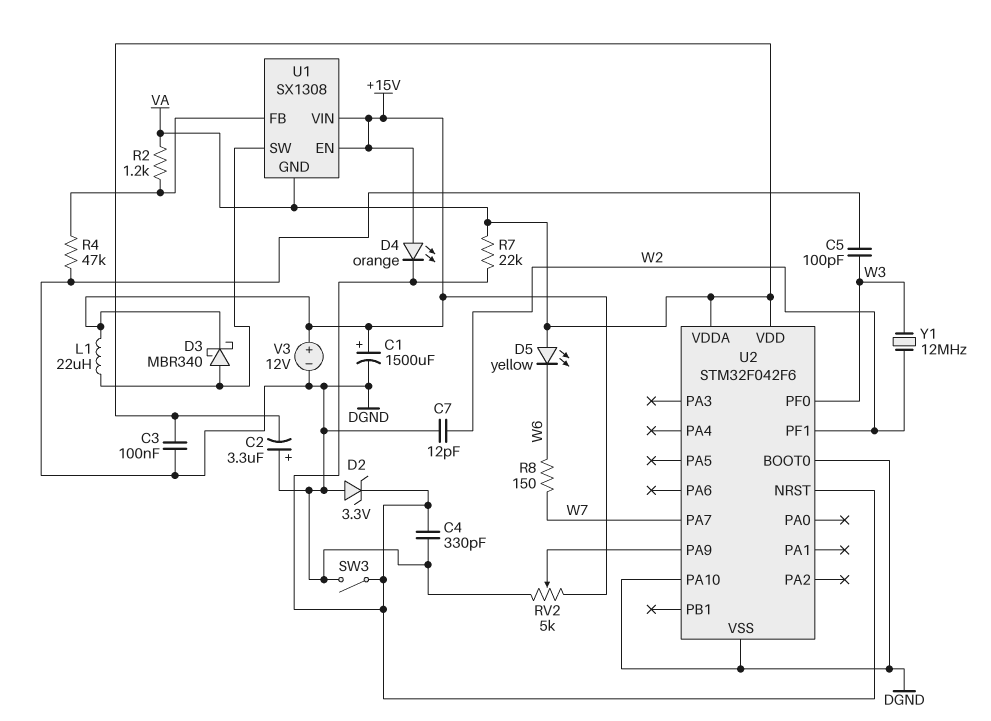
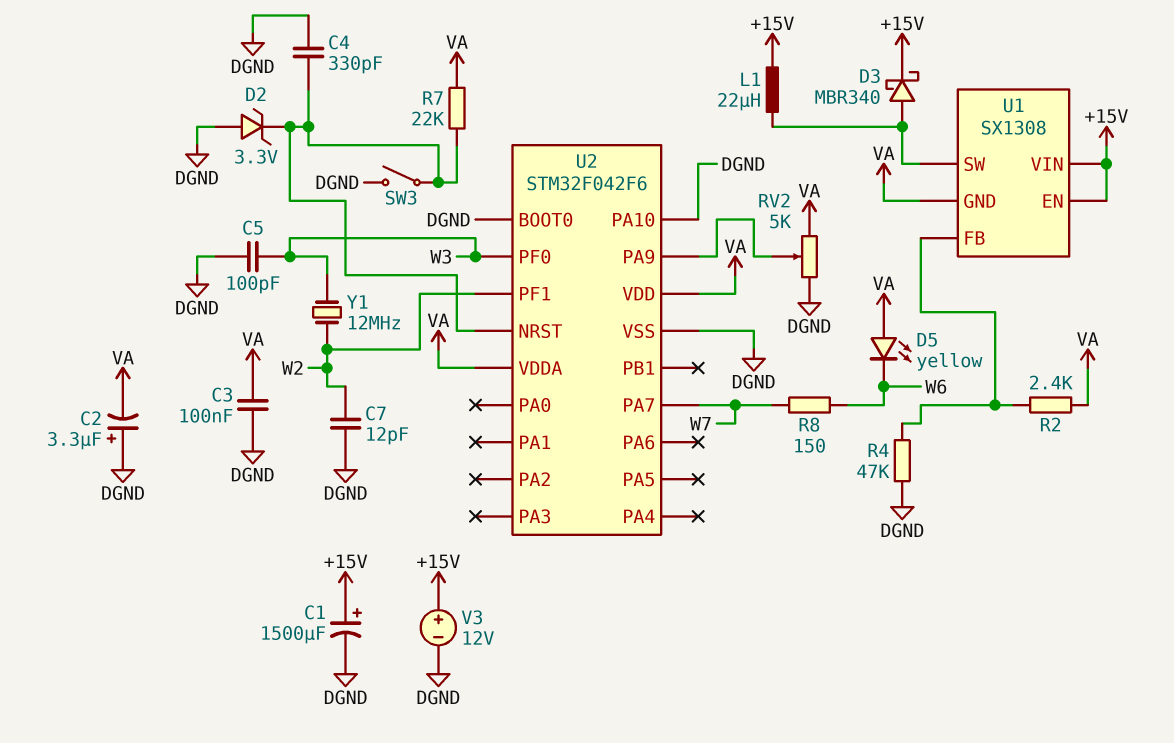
D4: LED orange (A +15V, K U2/NRST) -> none
R2: 1.2k (U1/FB, VA) -> 2.4k (U1/FB, VA)
RV2: 5k (+15V, DGND, wiper U2/PA9) -> 5k (DGND, VA, wiper U2/PA9)

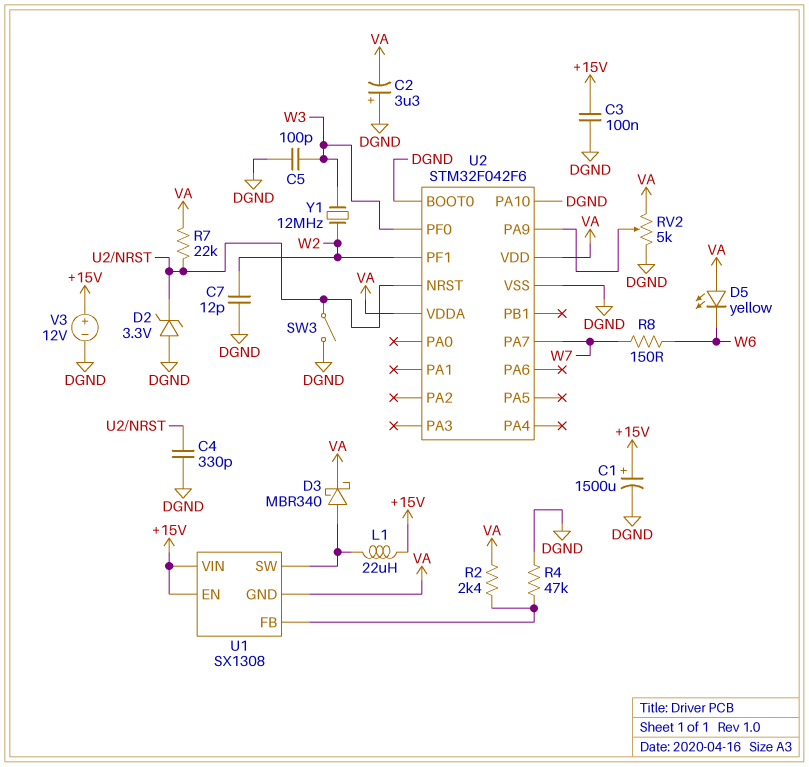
C3: 100nF (DGND, VA) -> 100nF (+15V, DGND)
D3: schottky MBR340 (A U1/SW, K +15V) -> schottky MBR340 (A U1/SW, K VA)

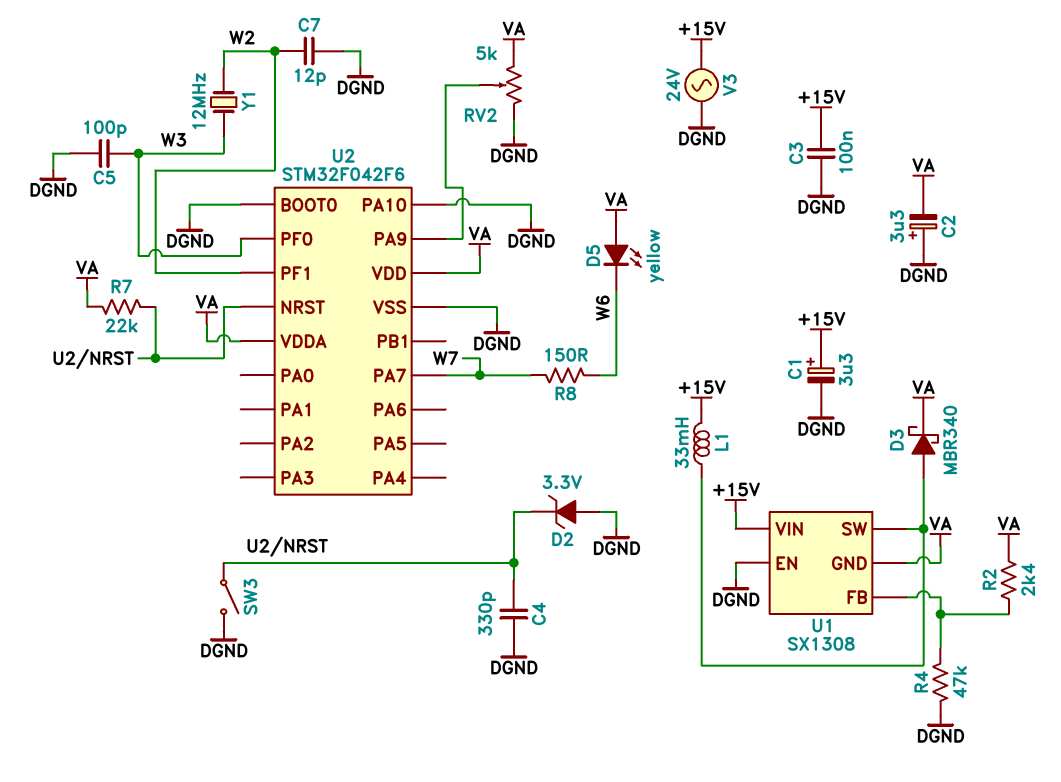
C1: 1500uF (plus +15V, minus DGND) -> 3.3uF (plus +15V, minus DGND)
L1: 22uH (+15V, U1/SW) -> 33mH (+15V, U1/SW)
U1 pin EN: +15V -> DGND
V3: 12V (plus +15V, minus DGND) -> AC 24V (+15V, DGND)

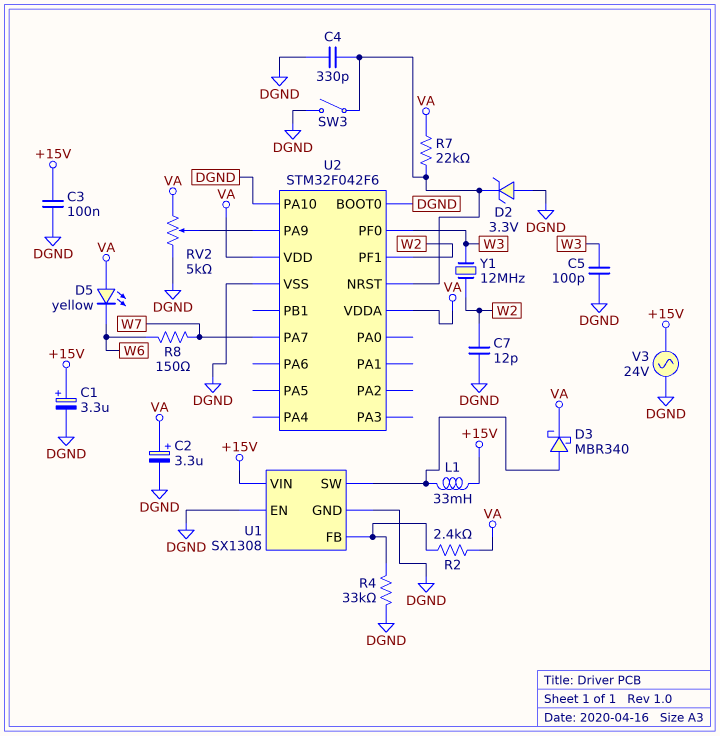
C2: 3.3uF (plus DGND, minus VA) -> 3.3uF (plus VA, minus DGND)
R4: 47k (DGND, U1/FB) -> 33k (DGND, U1/FB)
U1 pin GND: VA -> DGND

